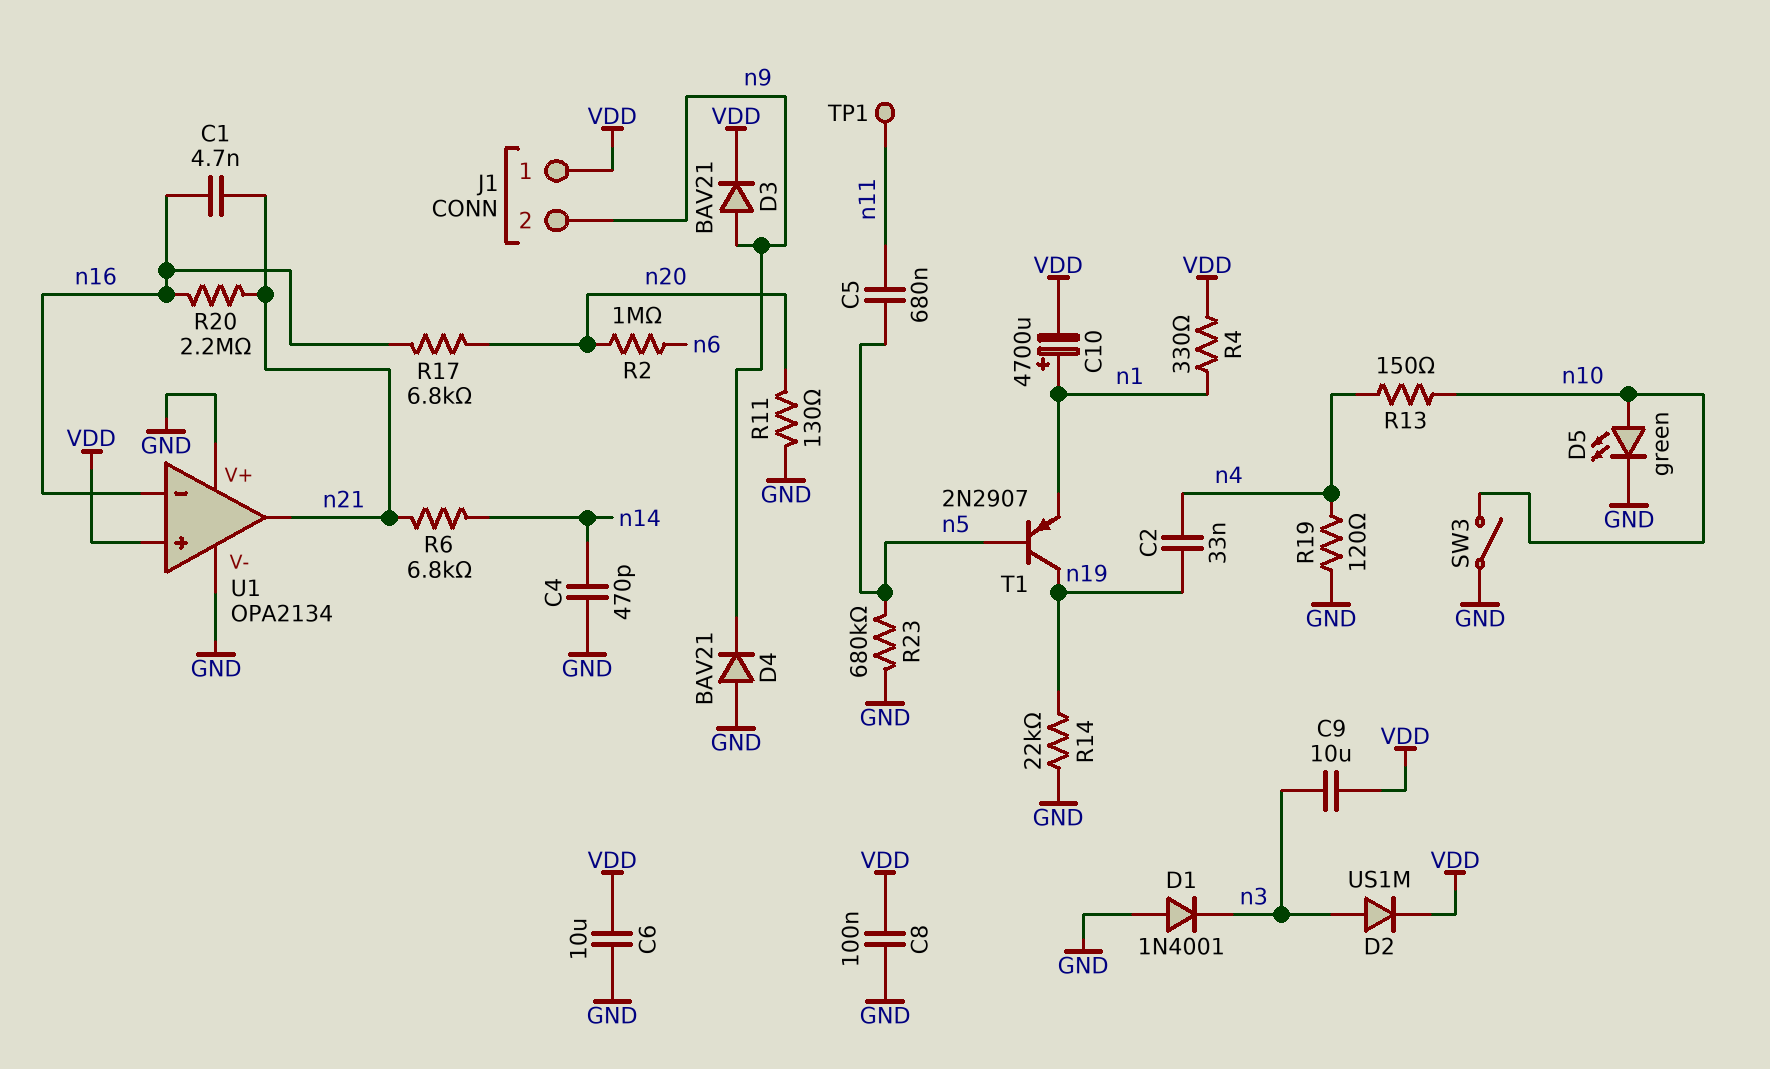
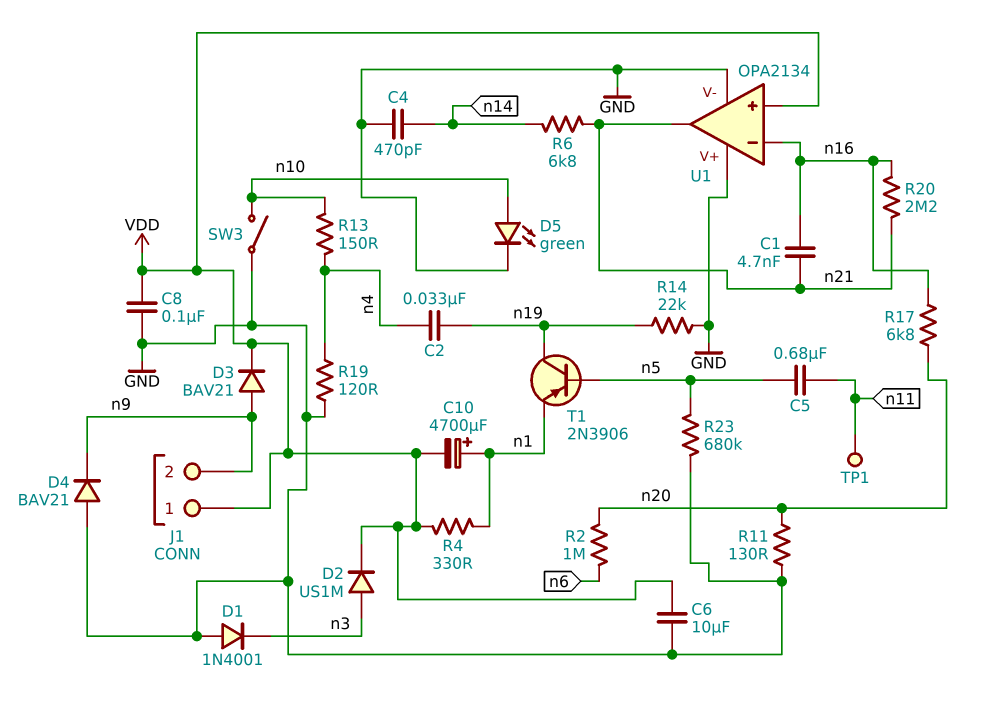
C9: 10uF (VDD, n3) -> none
T1: PNP 2N2907 (B n5, C n19, E n1) -> PNP 2N3906 (B n5, C n19, E n1)

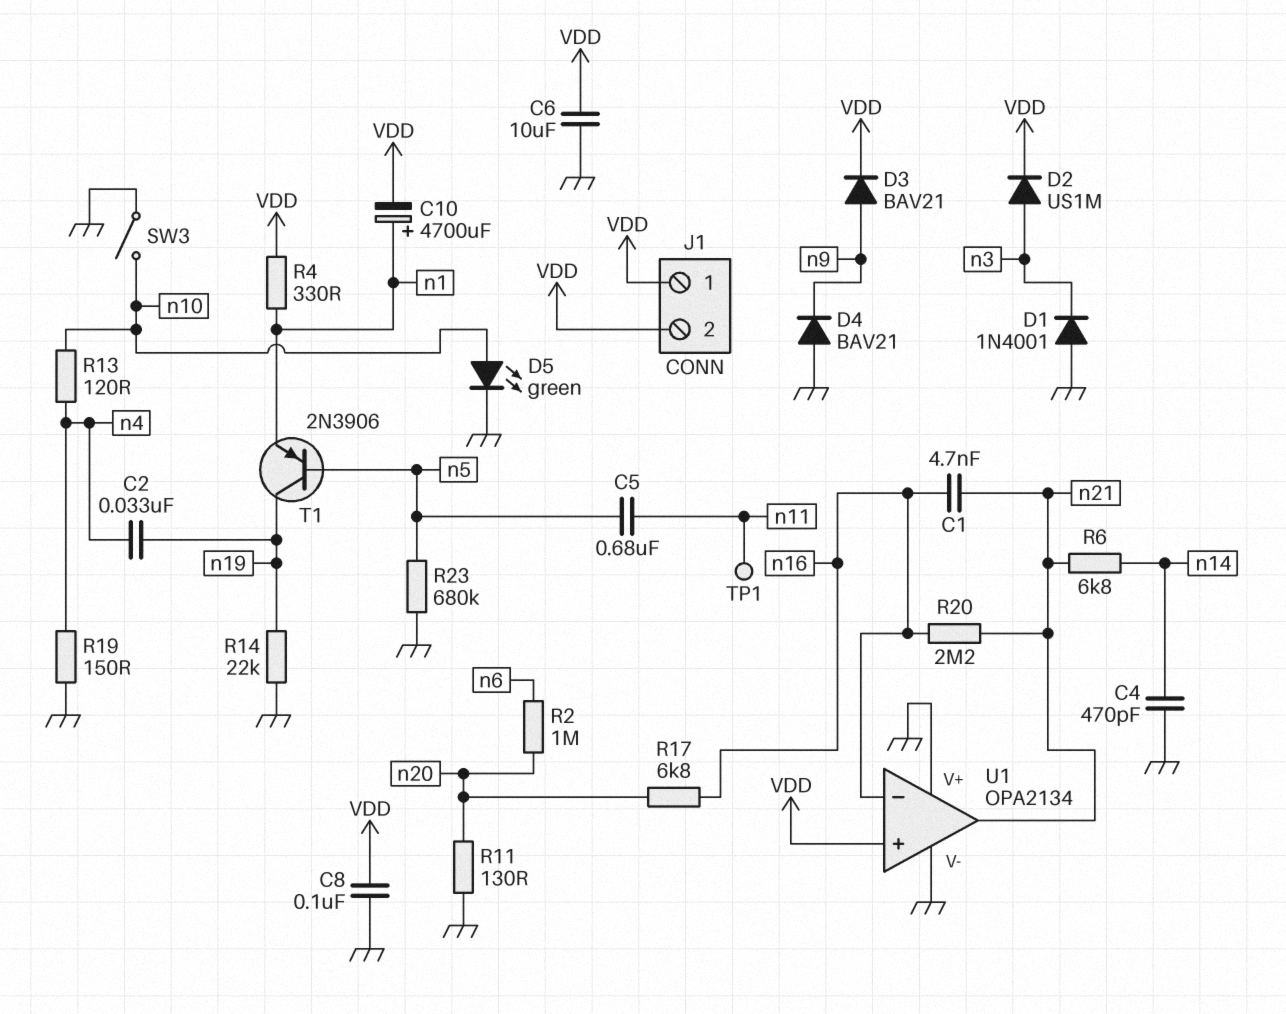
J1 pin 2: n9 -> VDD
R13: 150 (n4, n10) -> 120 (n4, n10)
R19: 120 (GND, n4) -> 150 (GND, n4)

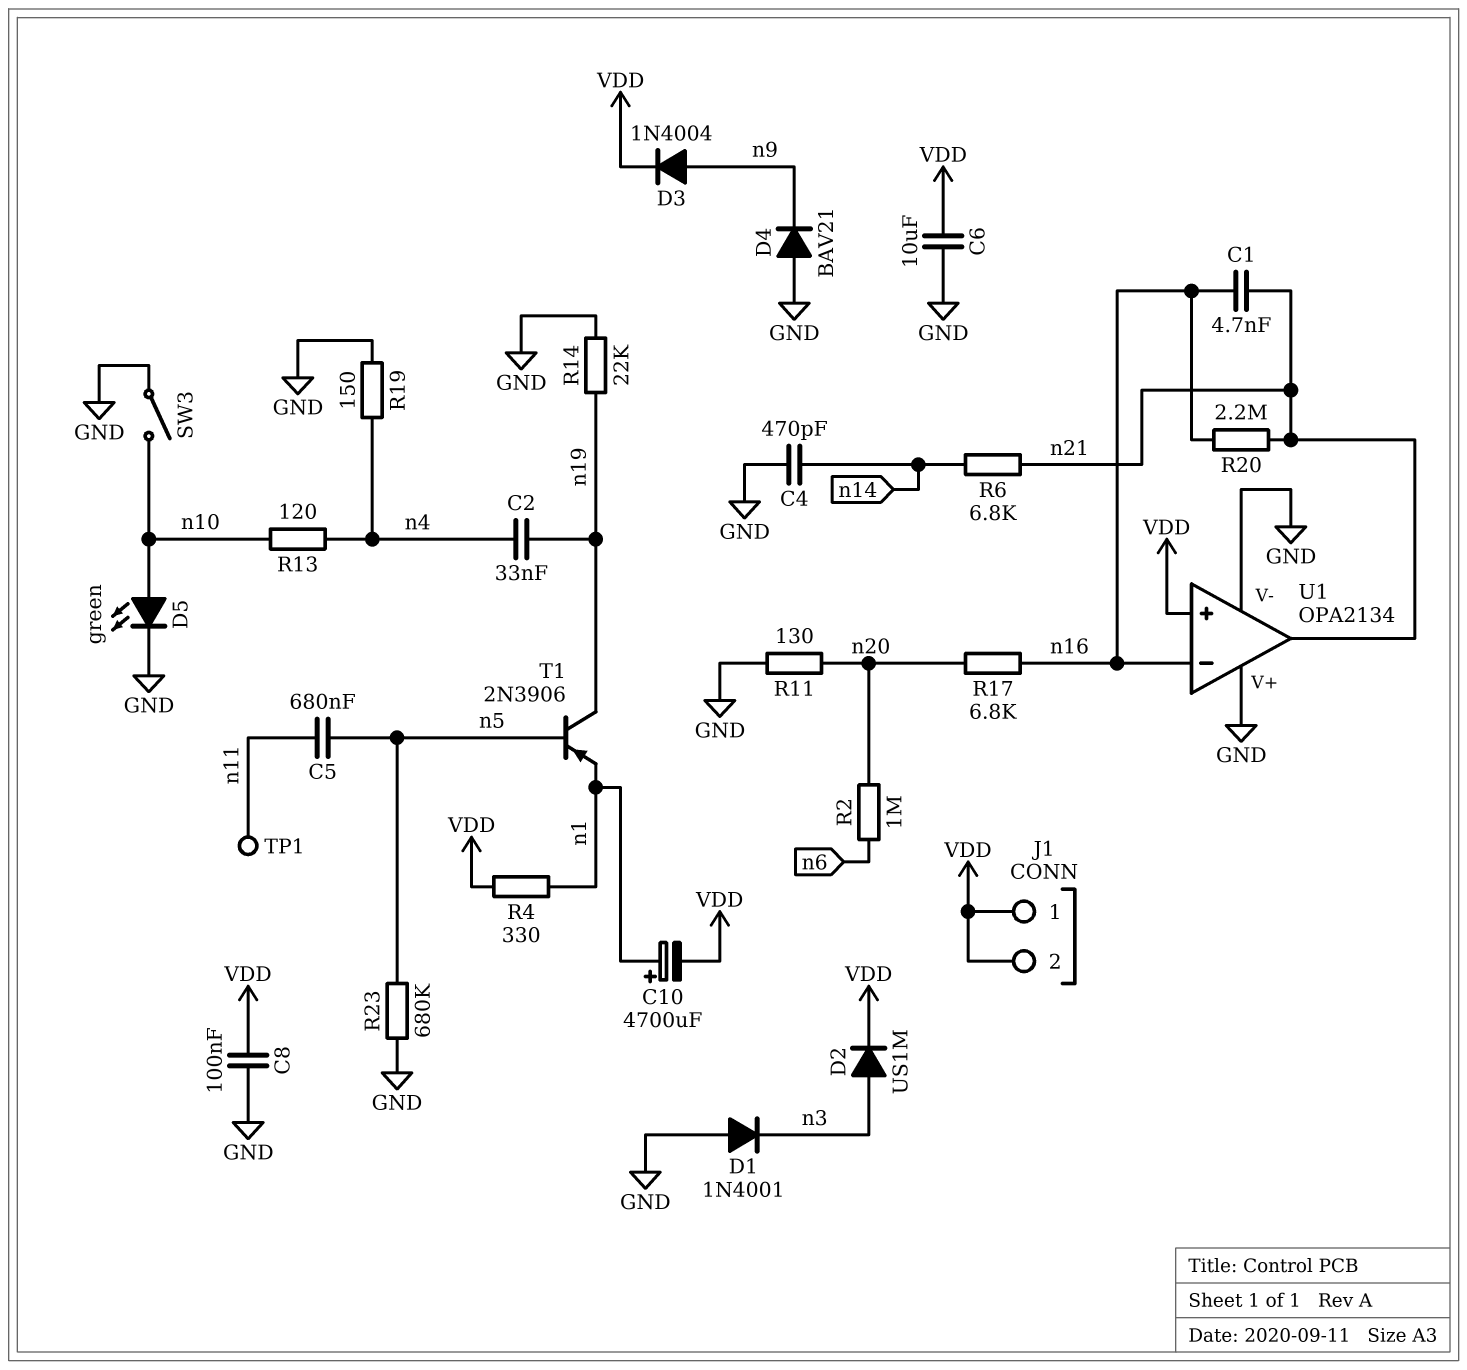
D3: diode BAV21 (A n9, K VDD) -> diode 1N4004 (A n9, K VDD)

